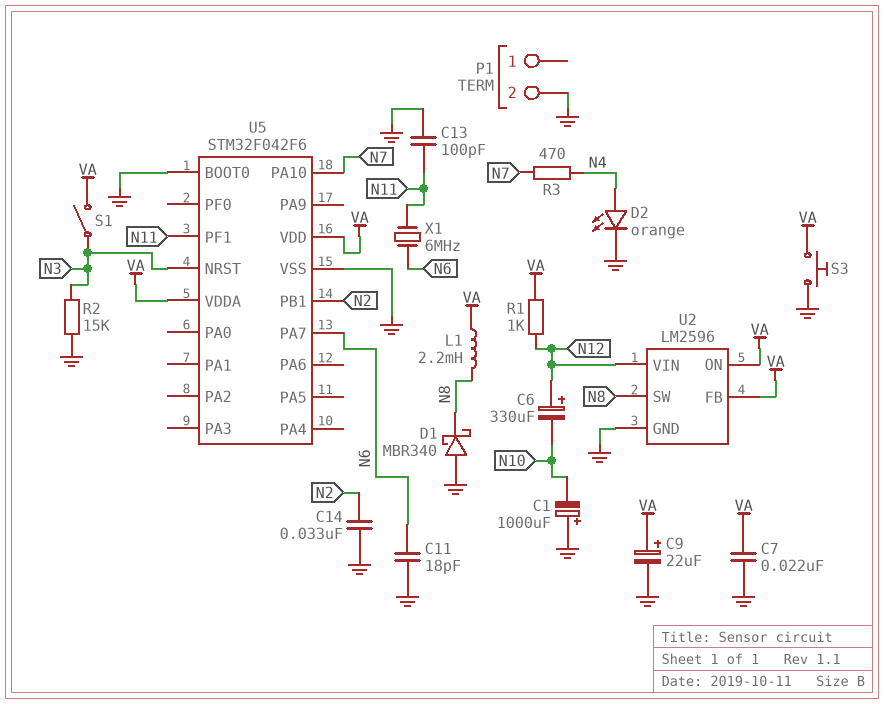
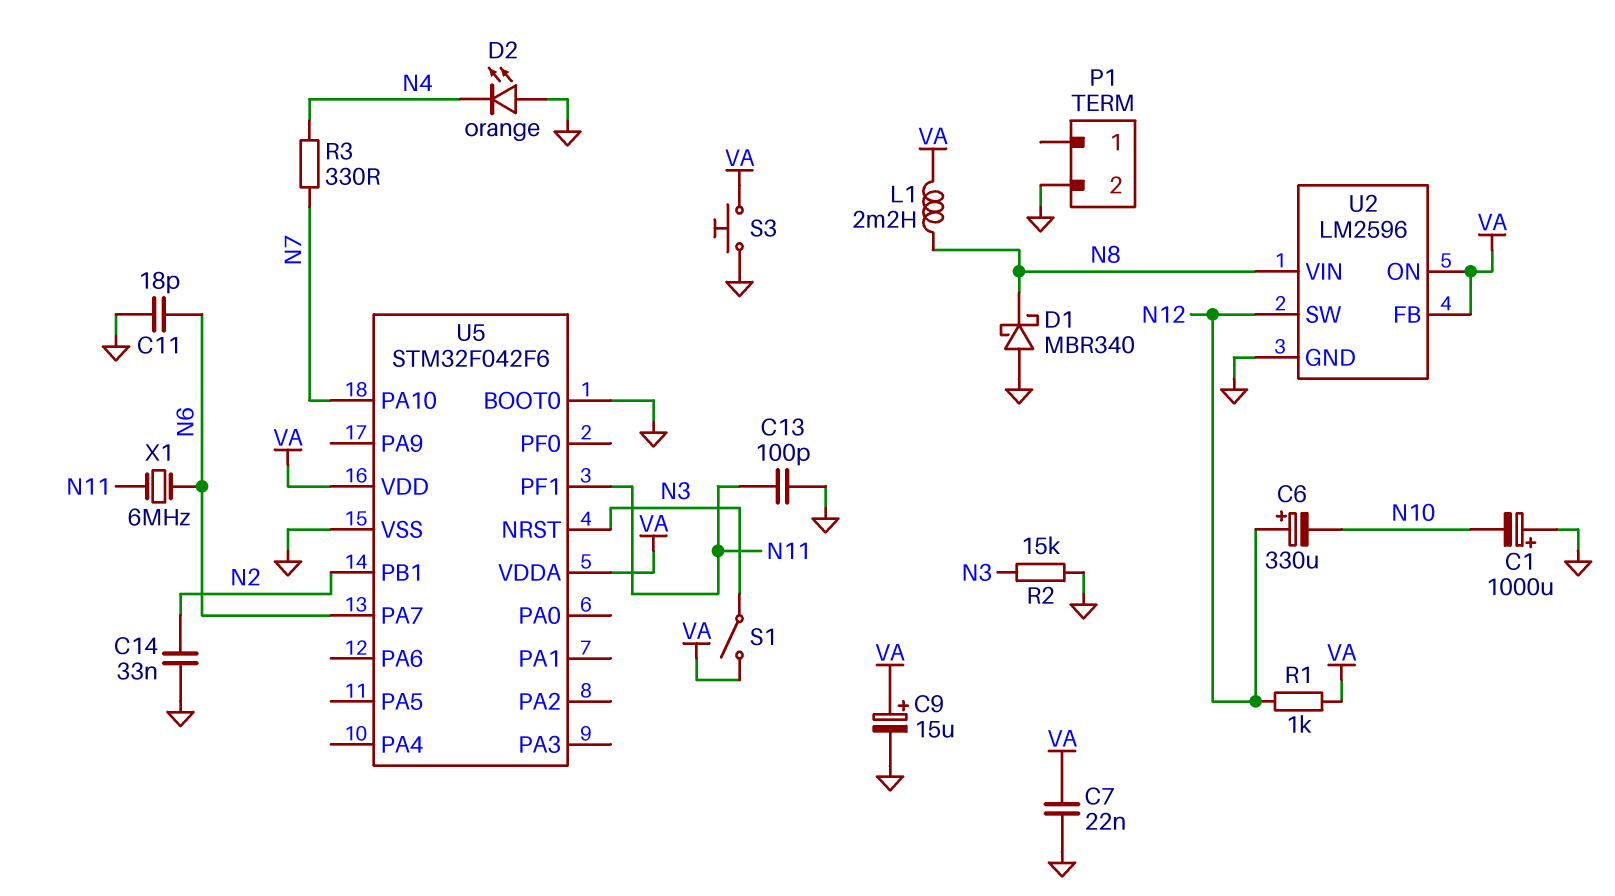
C9: 22uF (plus VA, minus GND) -> 15uF (plus VA, minus GND)
D2: LED orange (A N4, K GND) -> LED orange (A GND, K N4)
R3: 470 (N4, N7) -> 330 (N4, N7)
U2 pin SW: N8 -> N12
U2 pin VIN: N12 -> N8

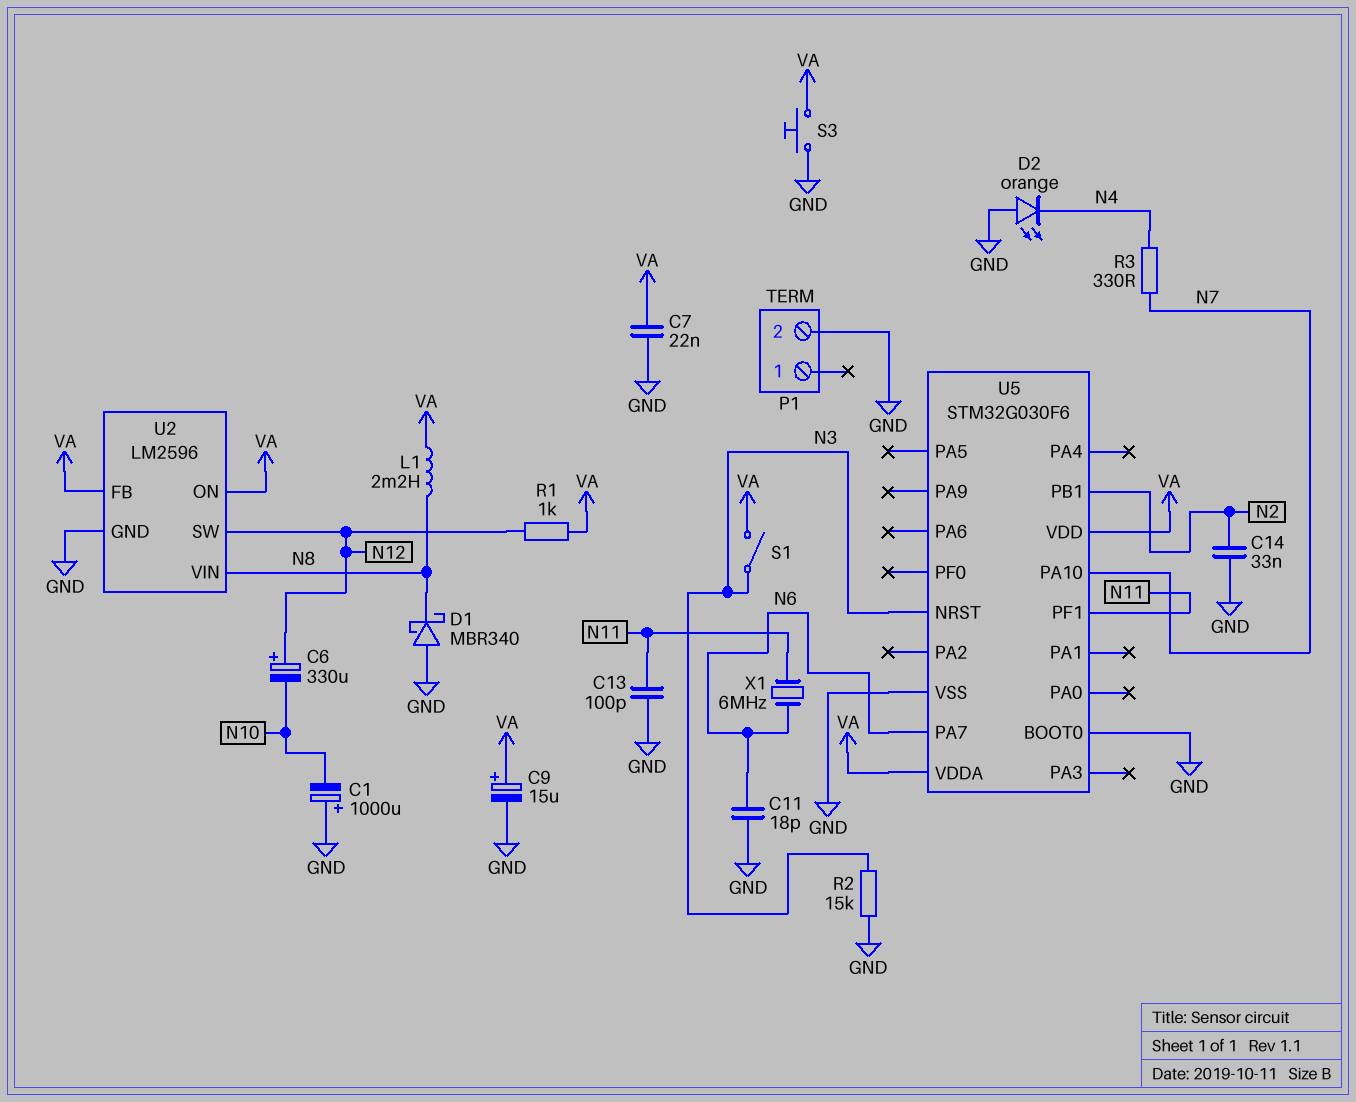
U5: STM32F042F6 -> STM32G030F6

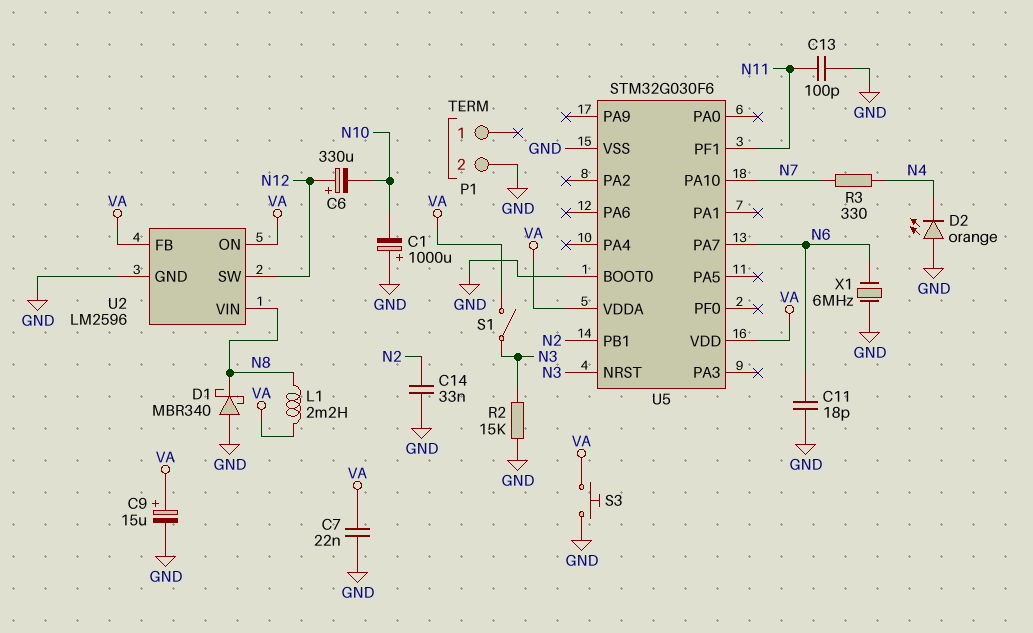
R1: 1k (N12, VA) -> none
X1: 6MHz (N6, N11) -> 6MHz (GND, N6)

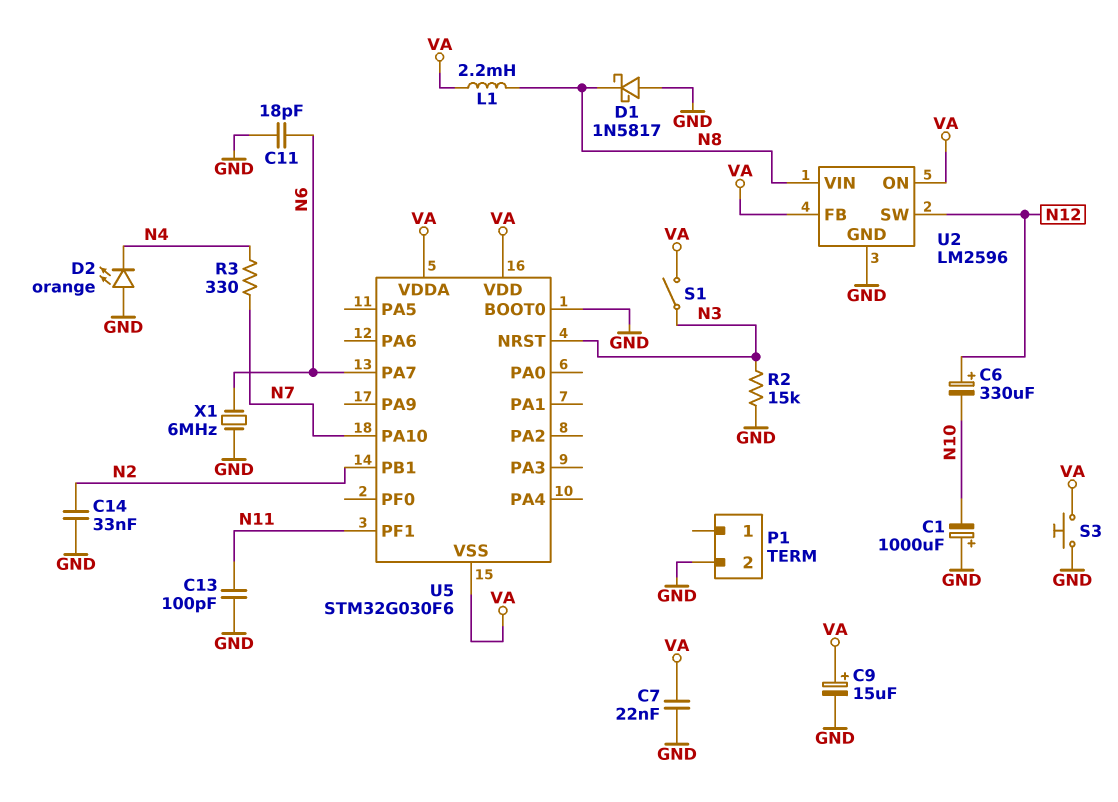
D1: schottky MBR340 (A GND, K N8) -> schottky 1N5817 (A GND, K N8)
U5 pin VSS: GND -> VA

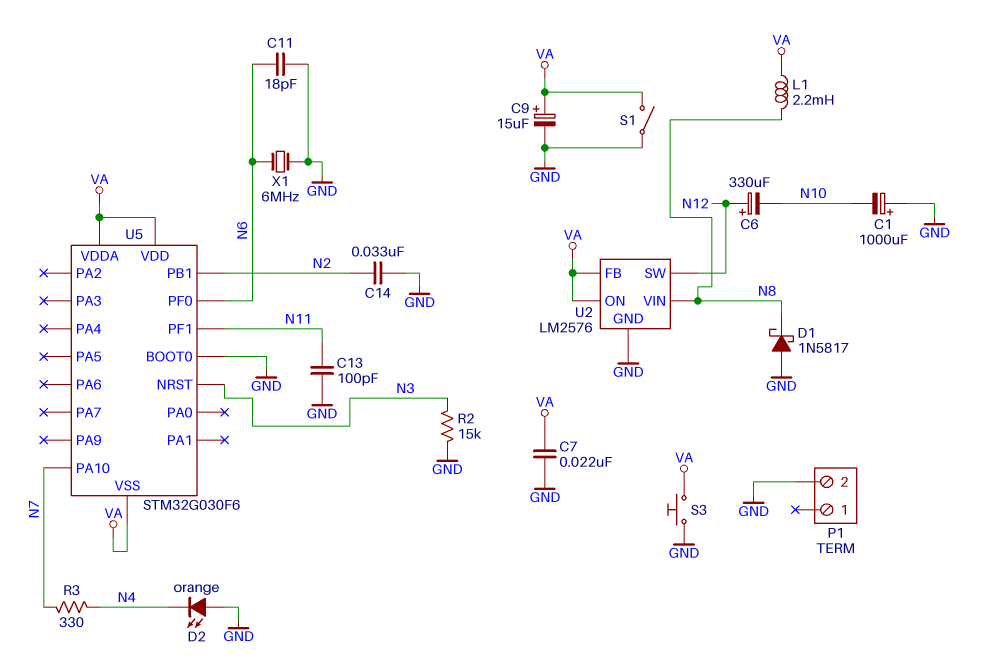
S1: switch (N3, VA) -> switch (GND, VA)
U2: LM2596 -> LM2576
U5 pin PA7: N6 -> none
U5 pin PF0: none -> N6

